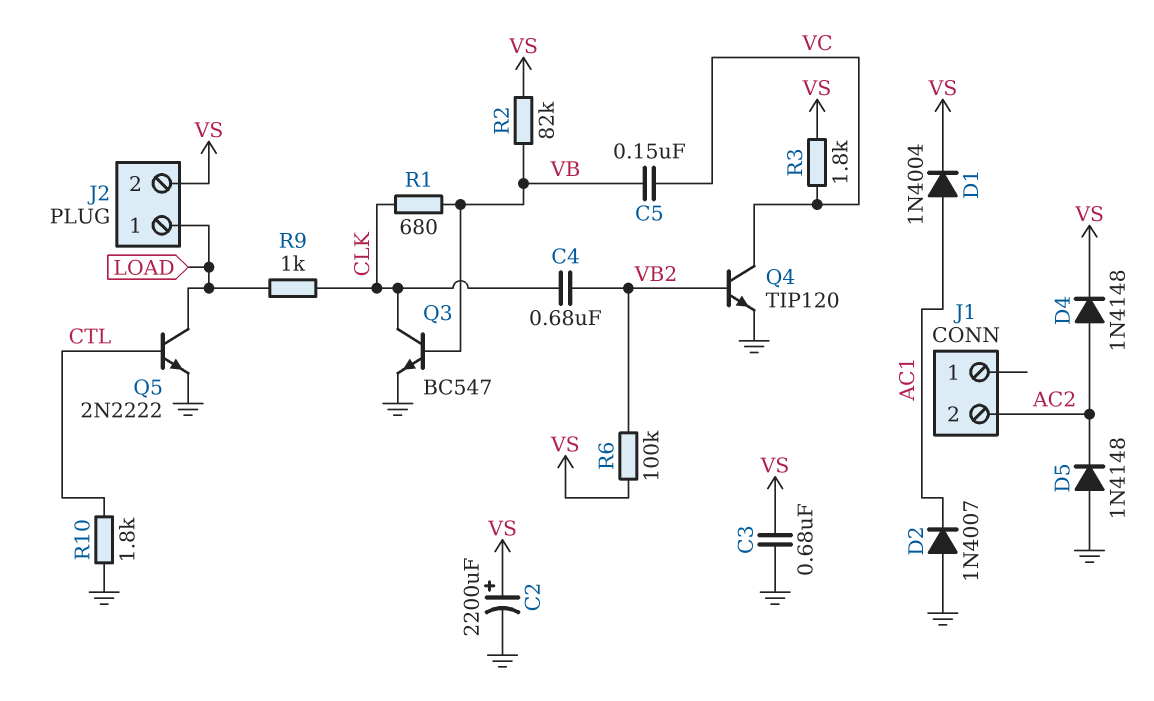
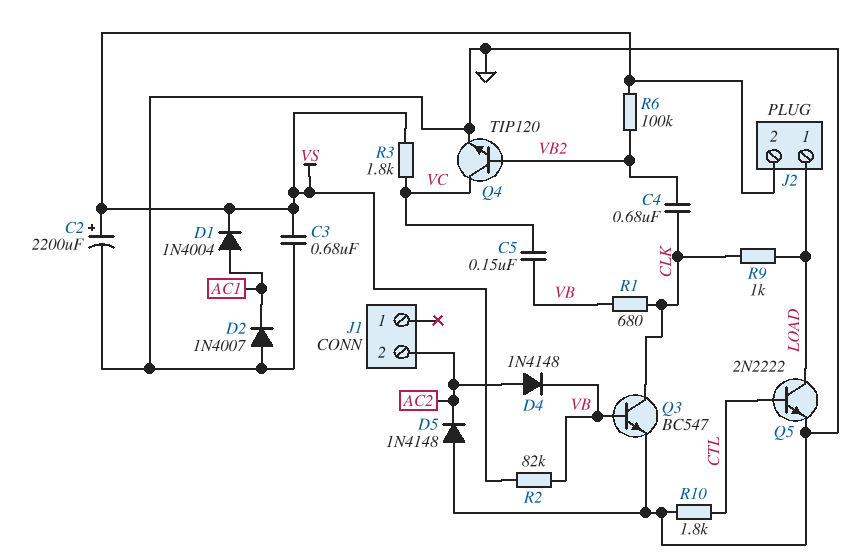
D4: diode 1N4148 (A AC2, K VS) -> diode 1N4148 (A AC2, K VB)

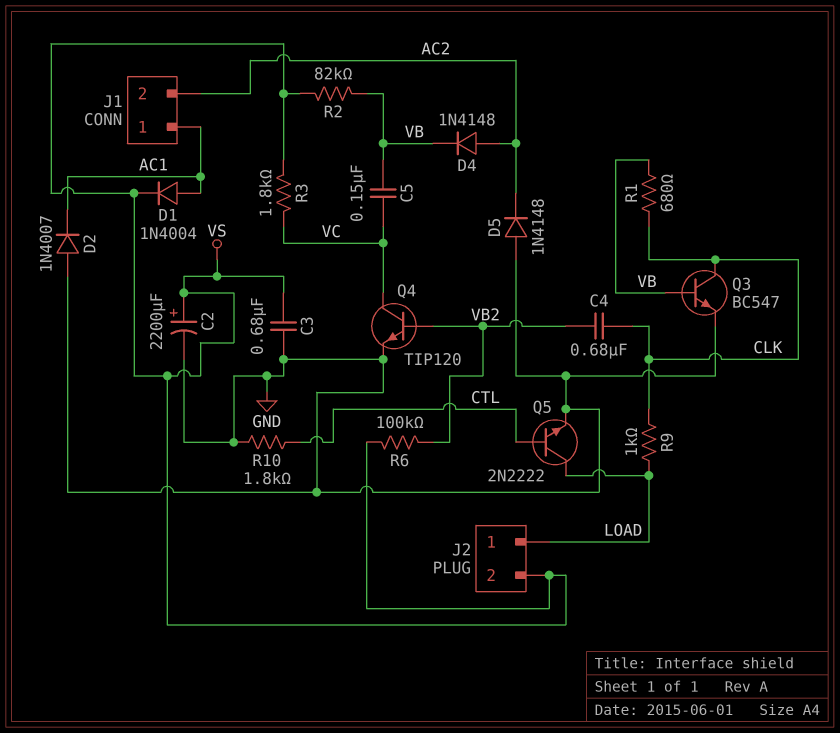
J1 pin 1: none -> AC1

